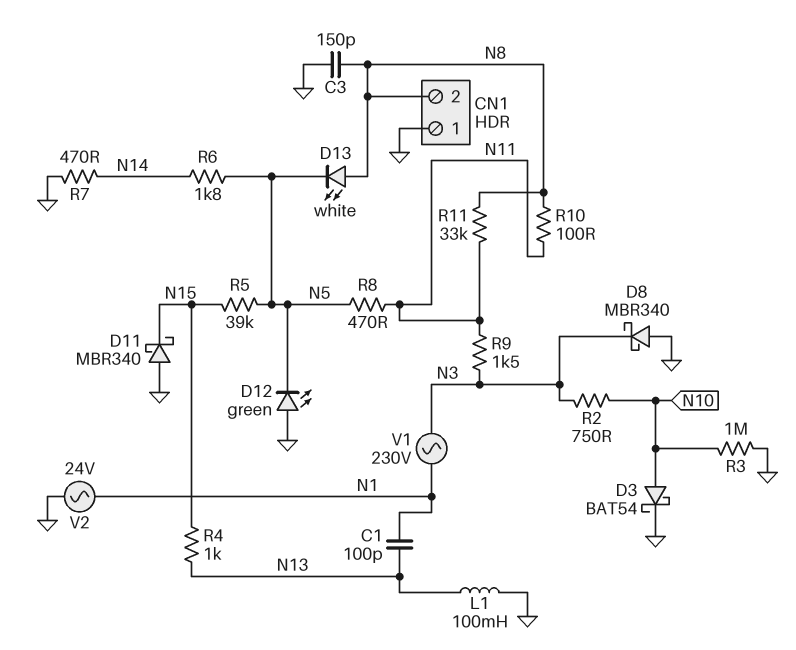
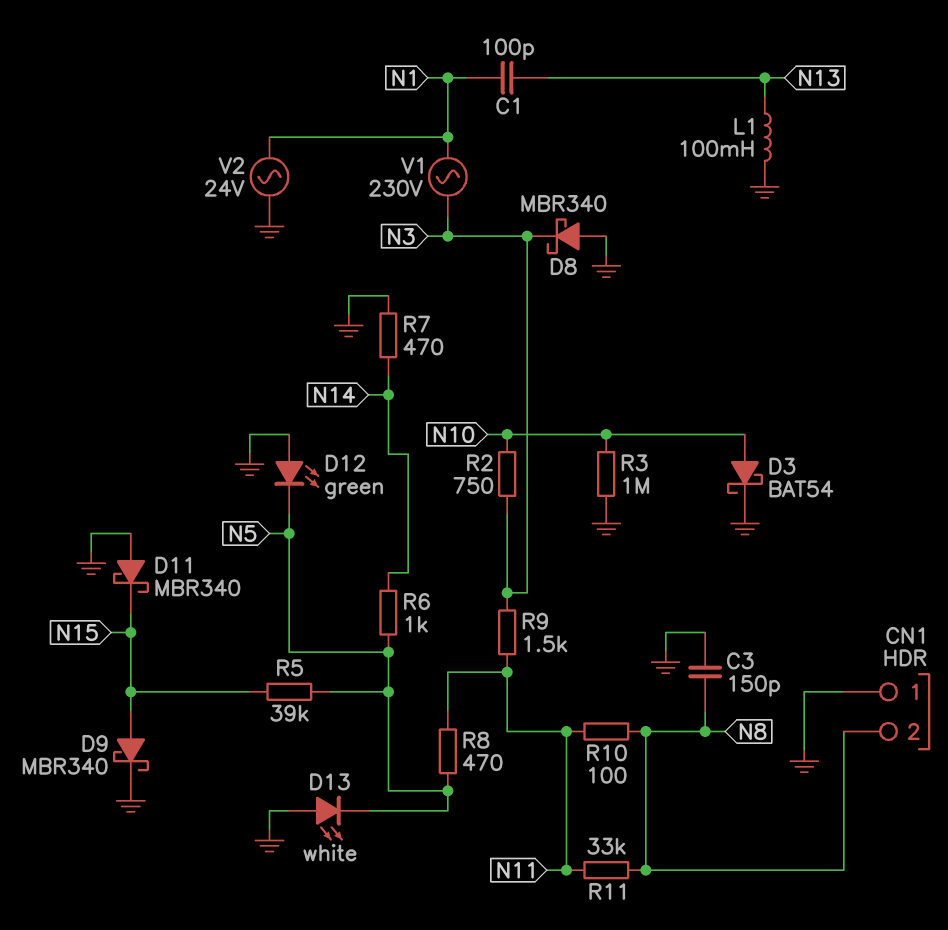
D9: none -> schottky MBR340 (A N15, K GND)
D13: LED white (A N8, K N5) -> LED white (A GND, K N5)
R4: 1k (N13, N15) -> none
R6: 1.8k (N5, N14) -> 1k (N5, N14)

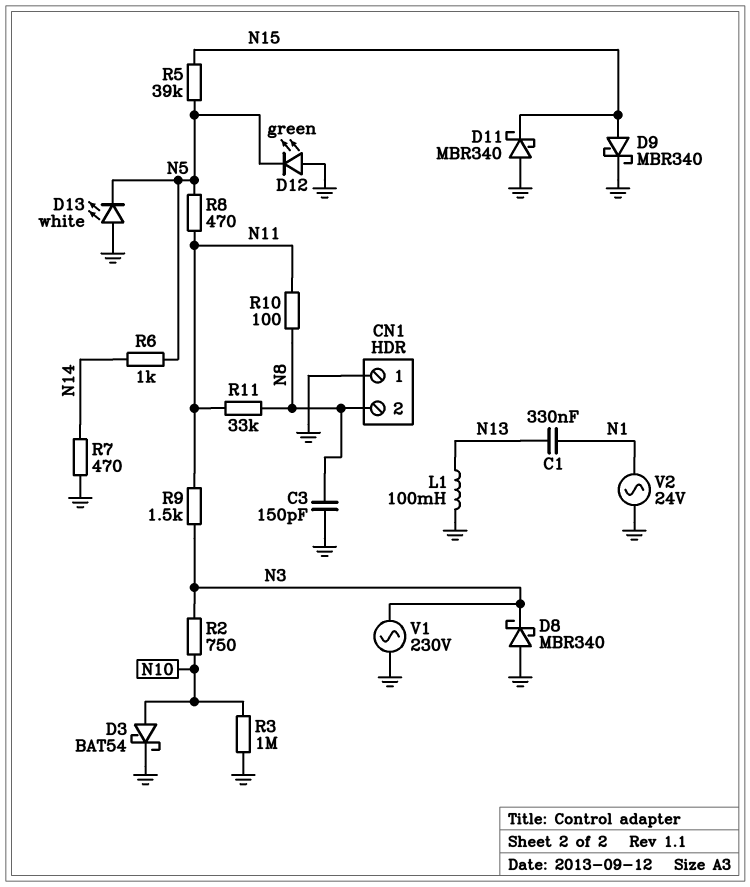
C1: 100pF (N1, N13) -> 330nF (N1, N13)
V1: AC 230V (N1, N3) -> AC 230V (GND, N3)

